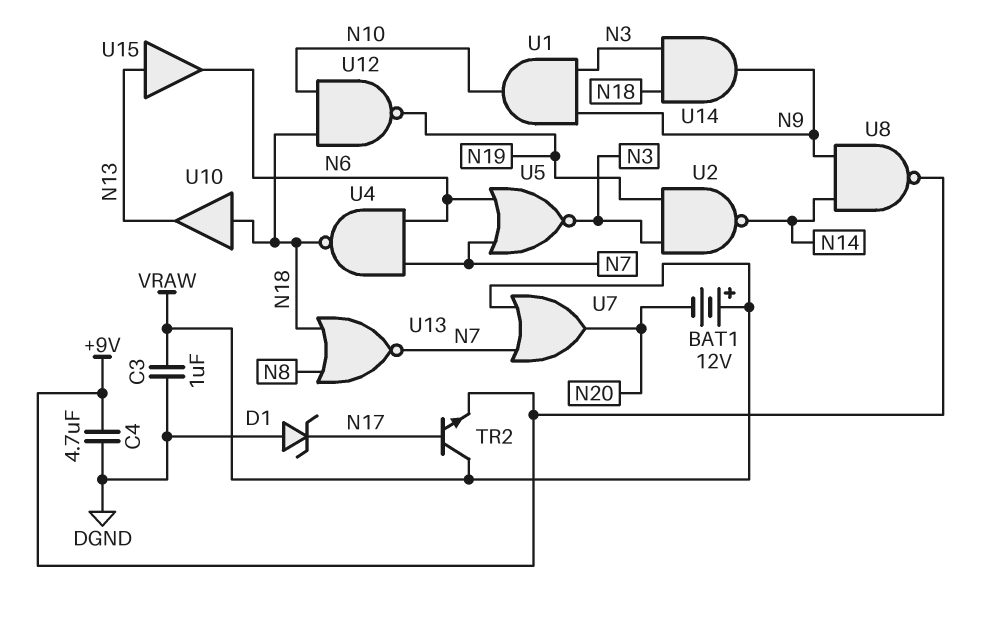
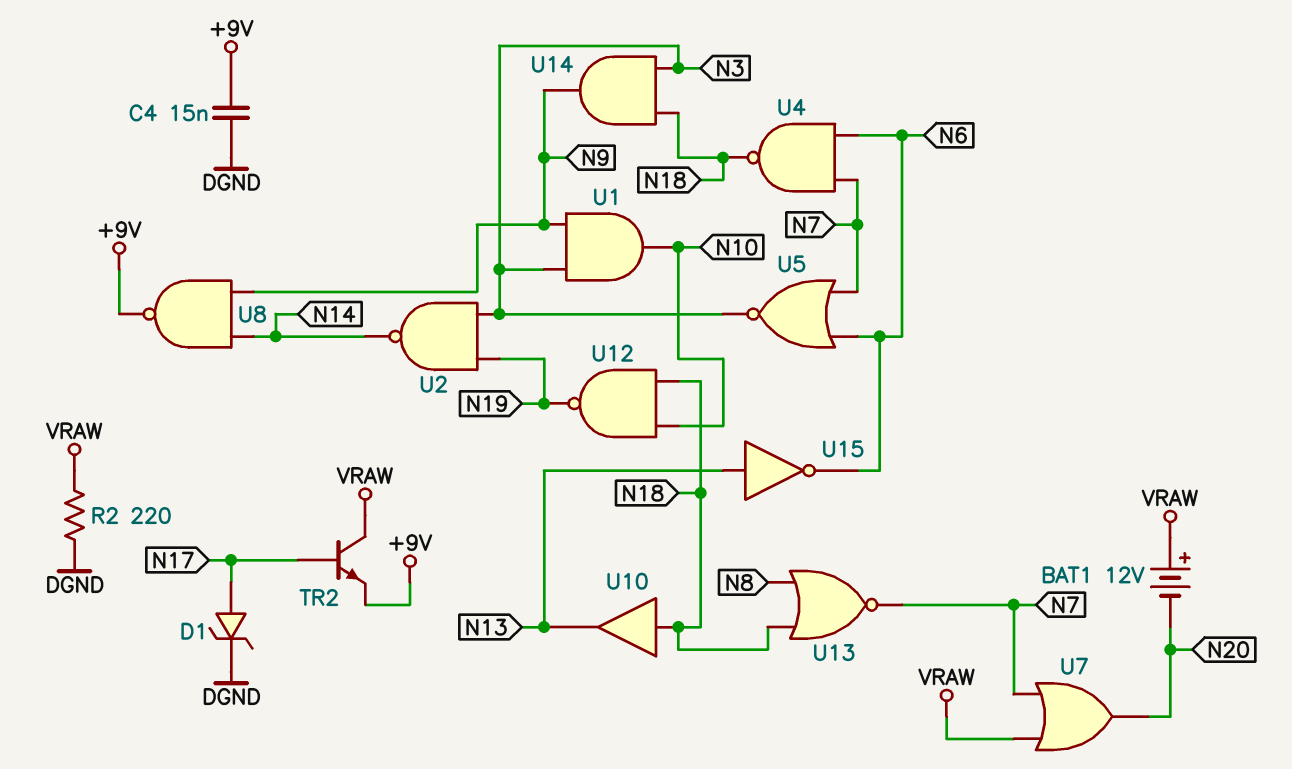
C3: 1uF (DGND, VRAW) -> none
C4: 4.7uF (+9V, DGND) -> 15nF (+9V, DGND)
D1: zener (A DGND, K N17) -> zener (A N17, K DGND)
R2: none -> 220 (DGND, VRAW)
U15: buffer (in N13, out N6) -> NOT (in N13, out N6)

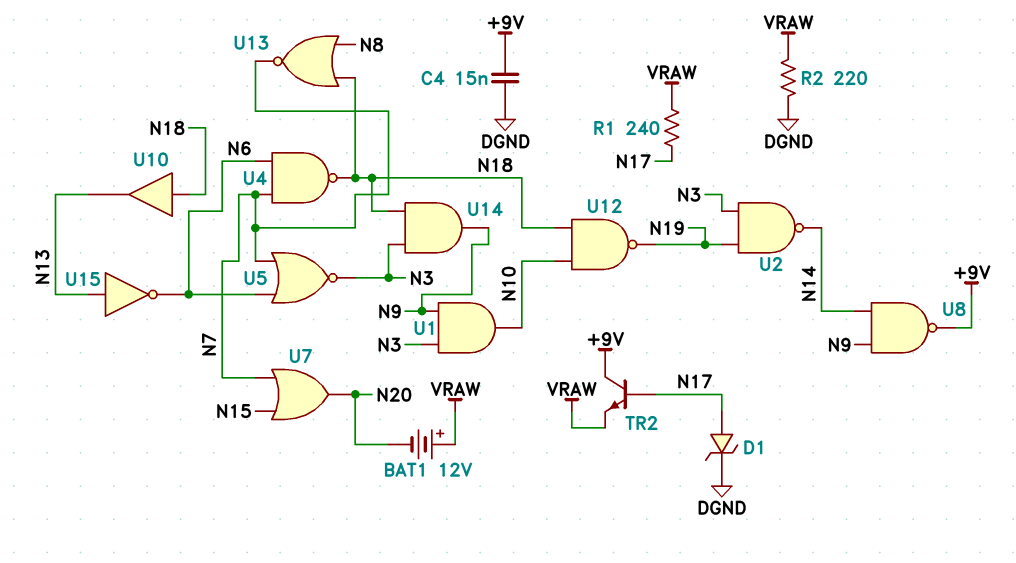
R1: none -> 240 (N17, VRAW)
TR2: NPN (B N17, C VRAW, E +9V) -> NPN (B N17, C +9V, E VRAW)
U7: OR (in N7, in VRAW, out N20) -> OR (in N7, in N15, out N20)

